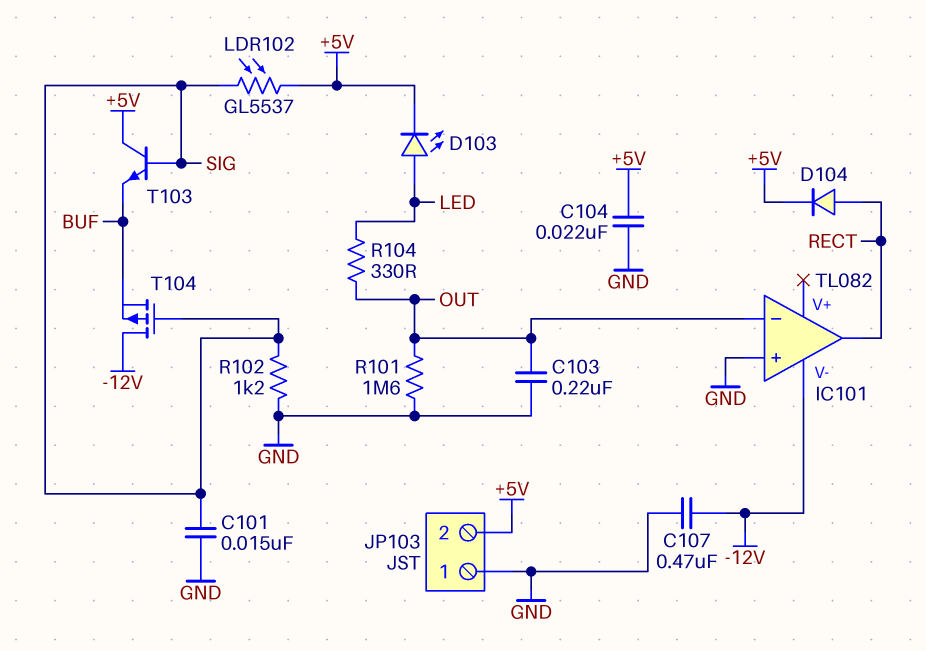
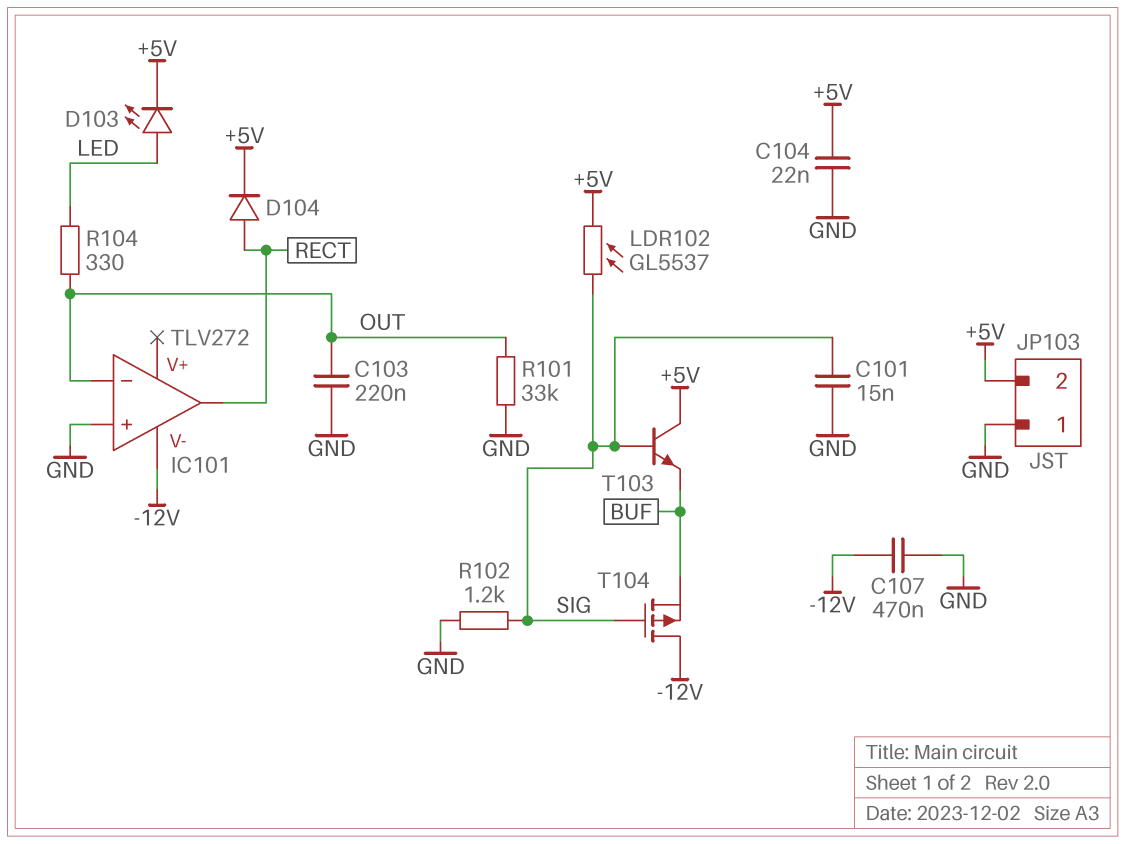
IC101: TL082 -> TLV272
R101: 1.6M (GND, OUT) -> 33k (GND, OUT)

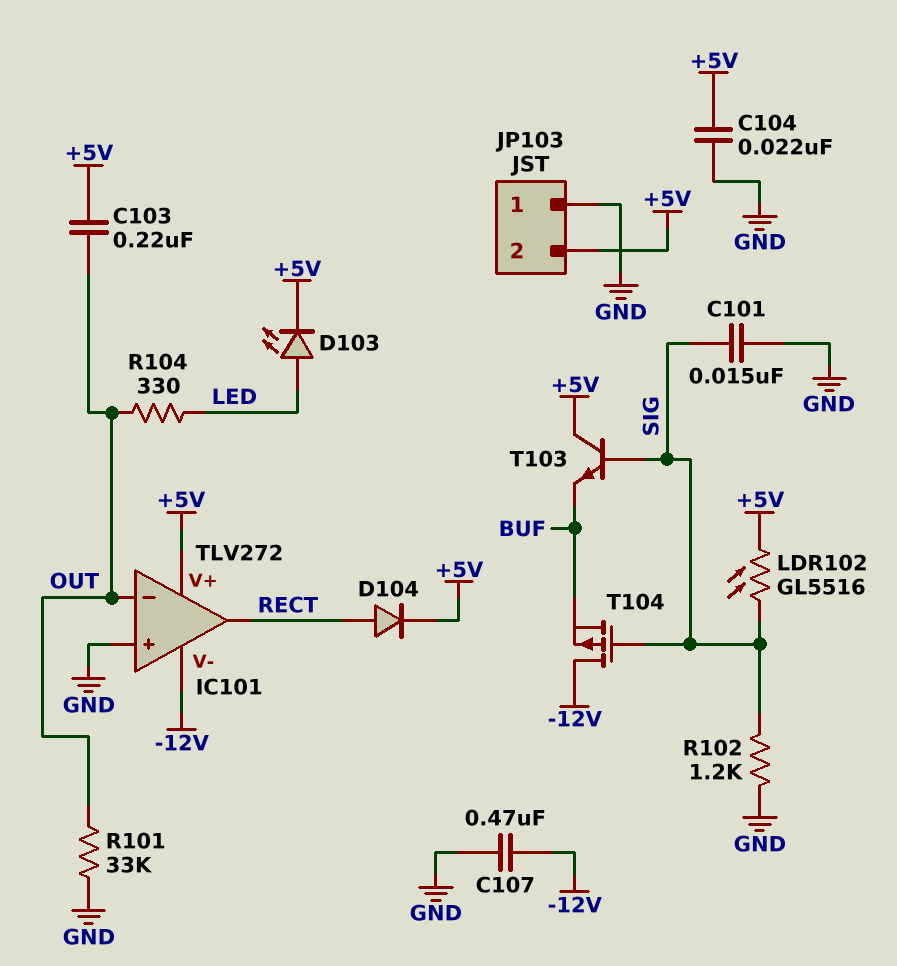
C103: 220nF (GND, OUT) -> 220nF (+5V, OUT)
IC101 pin V+: none -> +5V
LDR102: GL5537 (+5V, SIG) -> GL5516 (+5V, SIG)

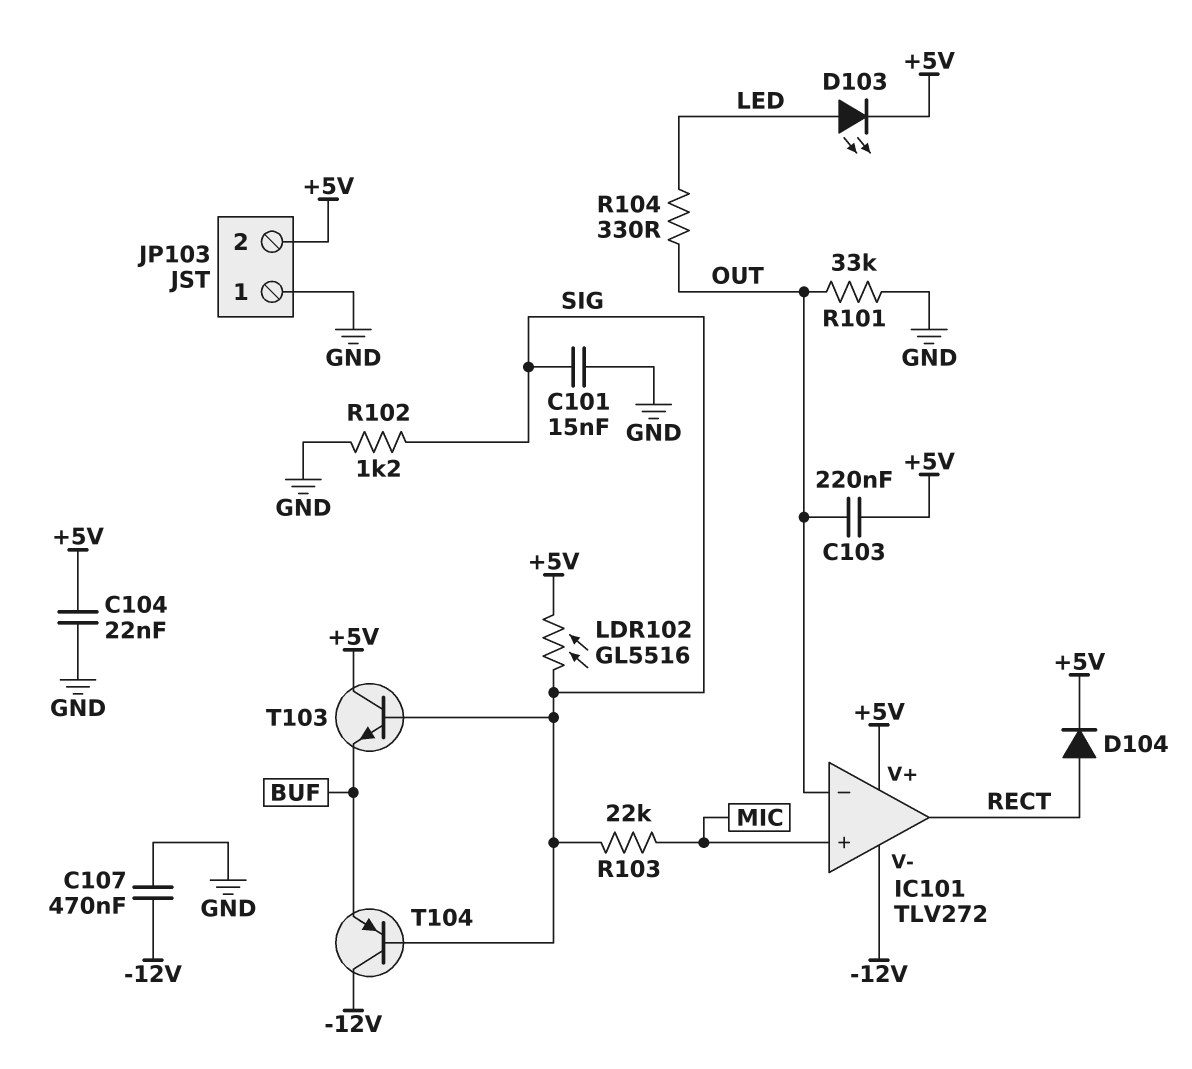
IC101 pin in+: GND -> MIC
R103: none -> 22k (MIC, SIG)
T104: PMOS (G SIG, D -12V, S BUF) -> PNP (B SIG, C -12V, E BUF)

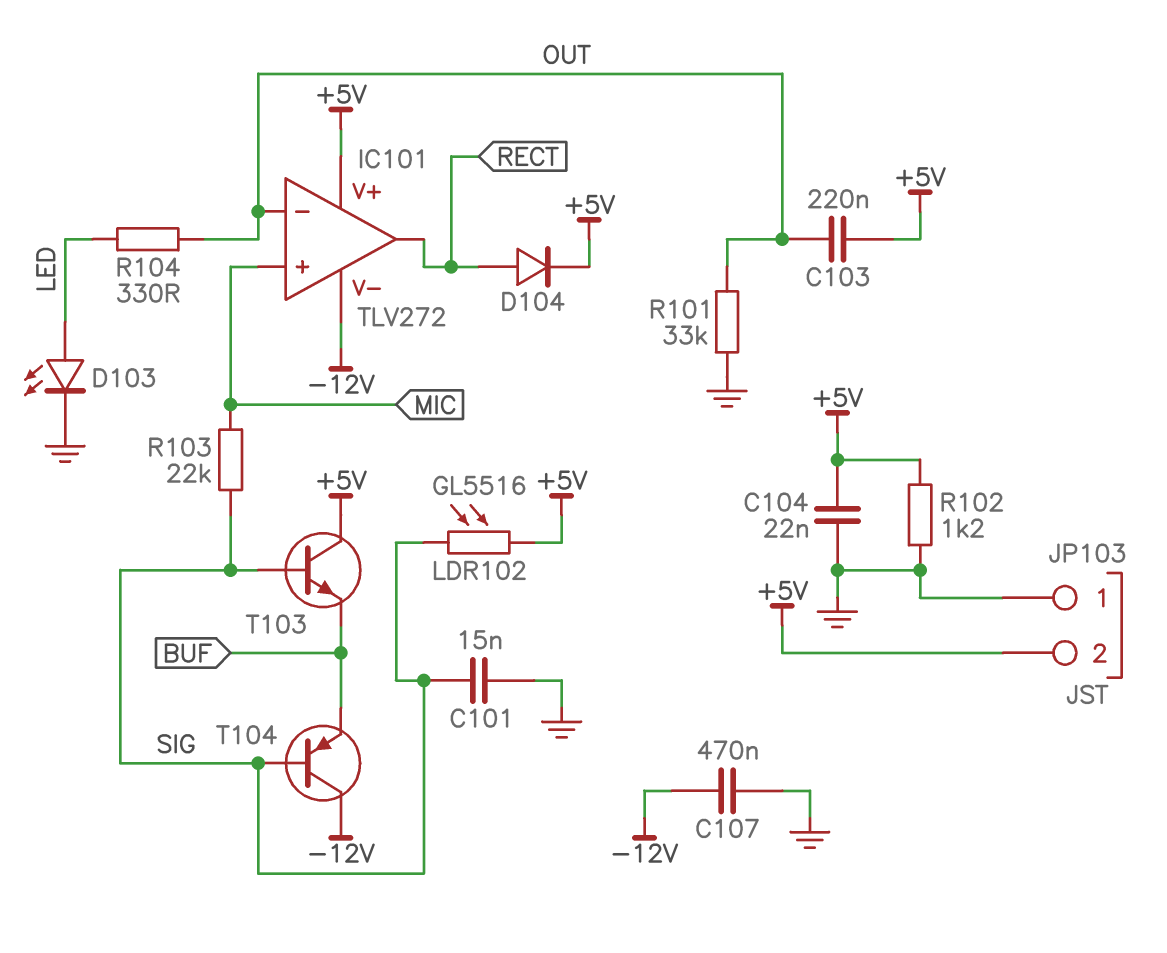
D103: LED (A LED, K +5V) -> LED (A LED, K GND)
R102: 1.2k (GND, SIG) -> 1.2k (+5V, GND)

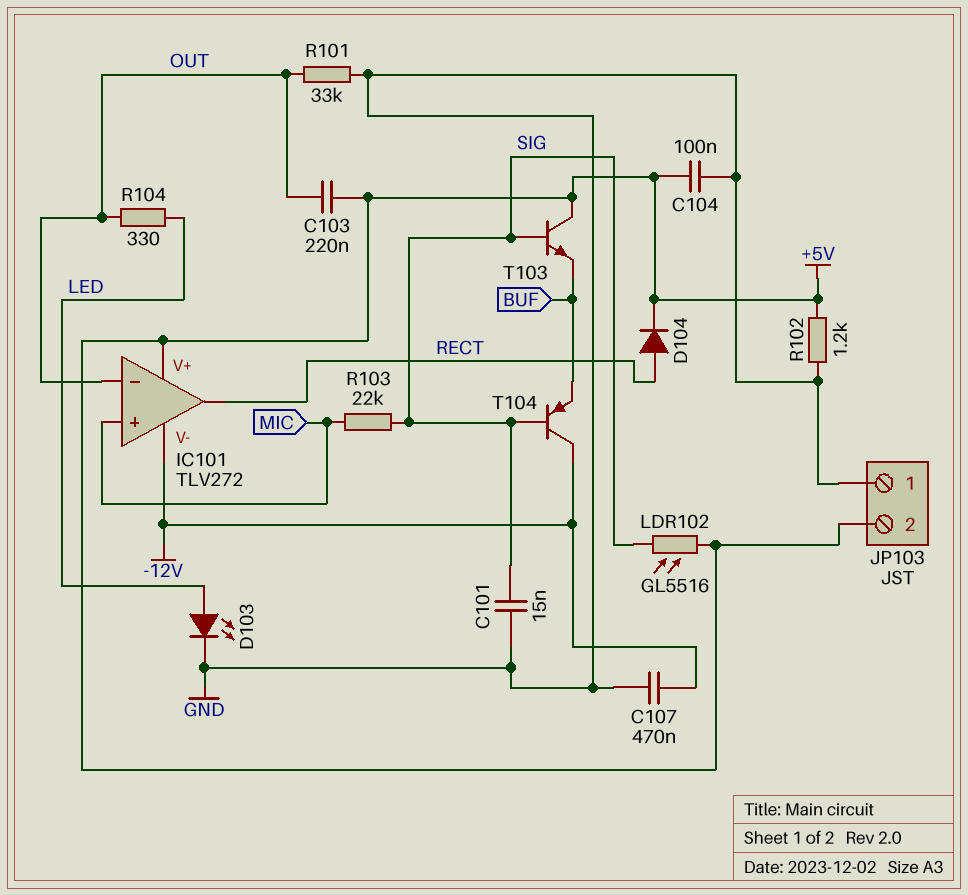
C104: 22nF (+5V, GND) -> 100nF (+5V, GND)

